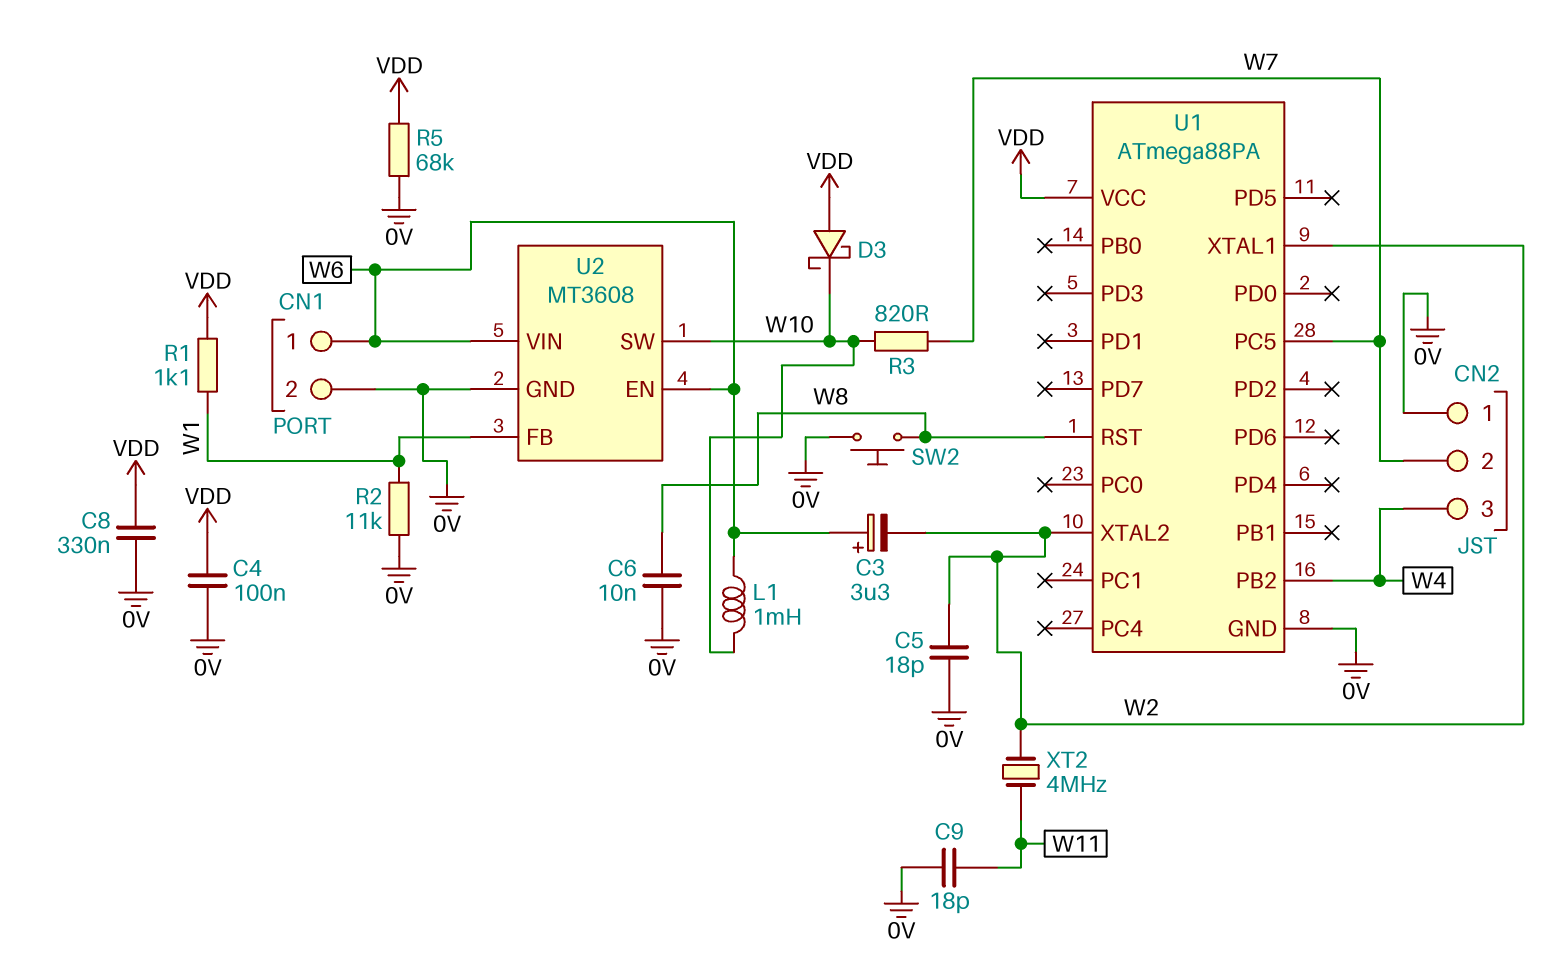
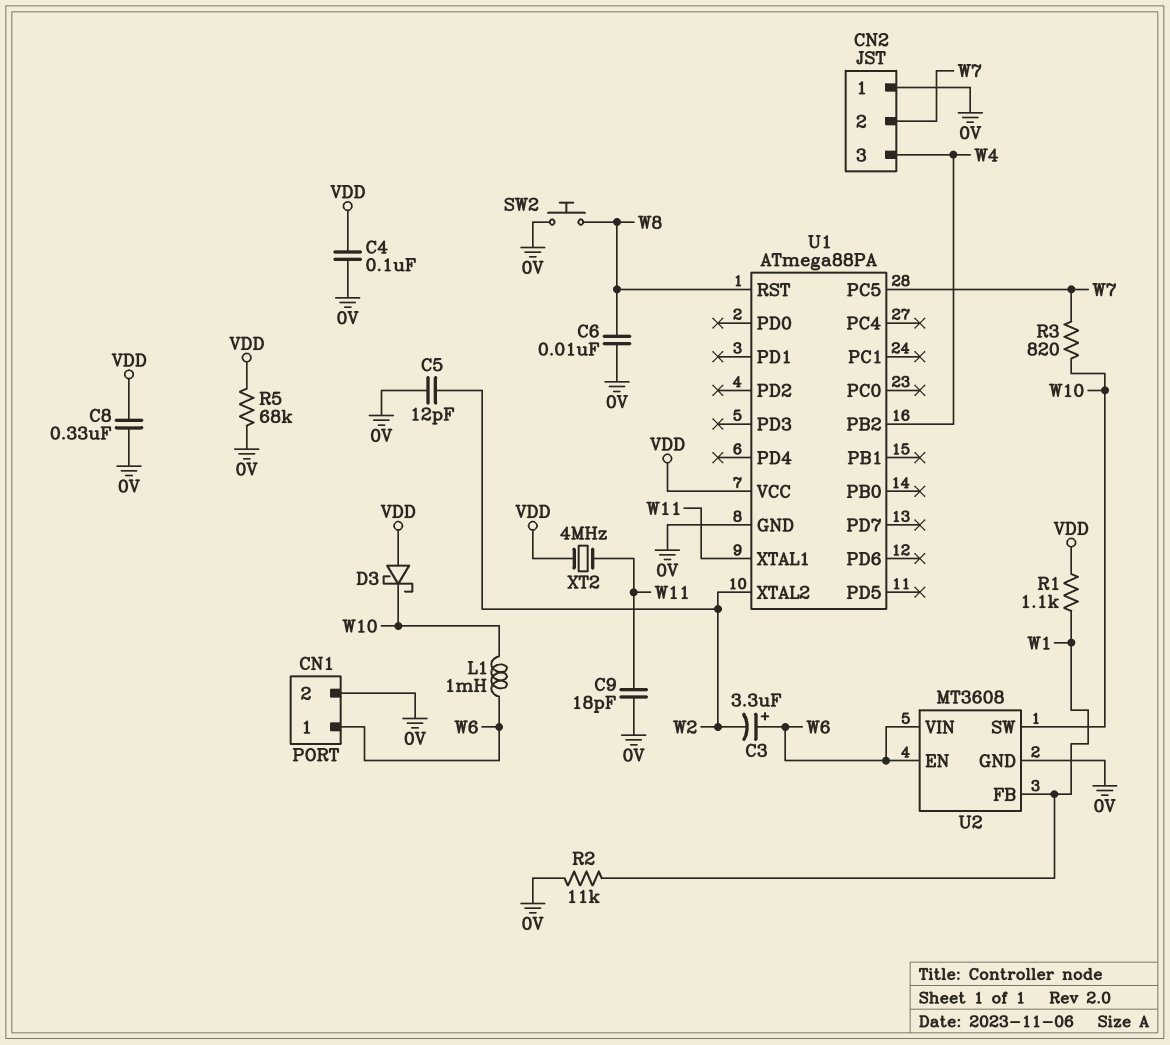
C5: 18pF (0V, W2) -> 12pF (0V, W2)
U1 pin XTAL1: W2 -> W11
XT2: 4MHz (W2, W11) -> 4MHz (VDD, W11)

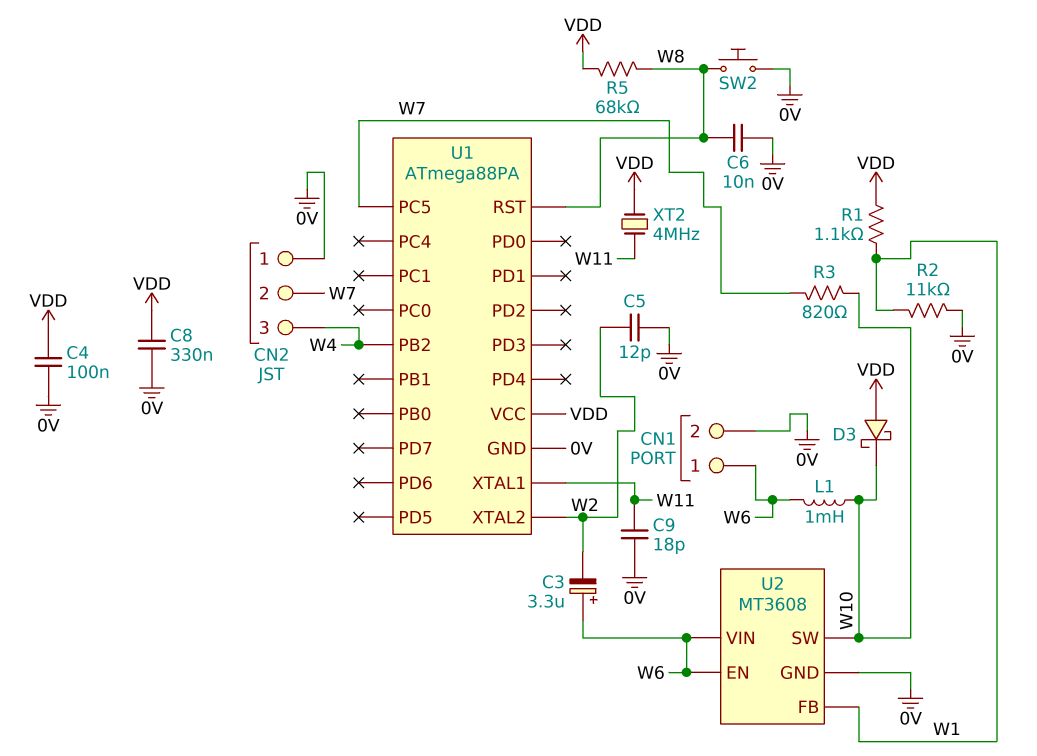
R5: 68k (0V, VDD) -> 68k (VDD, W8)

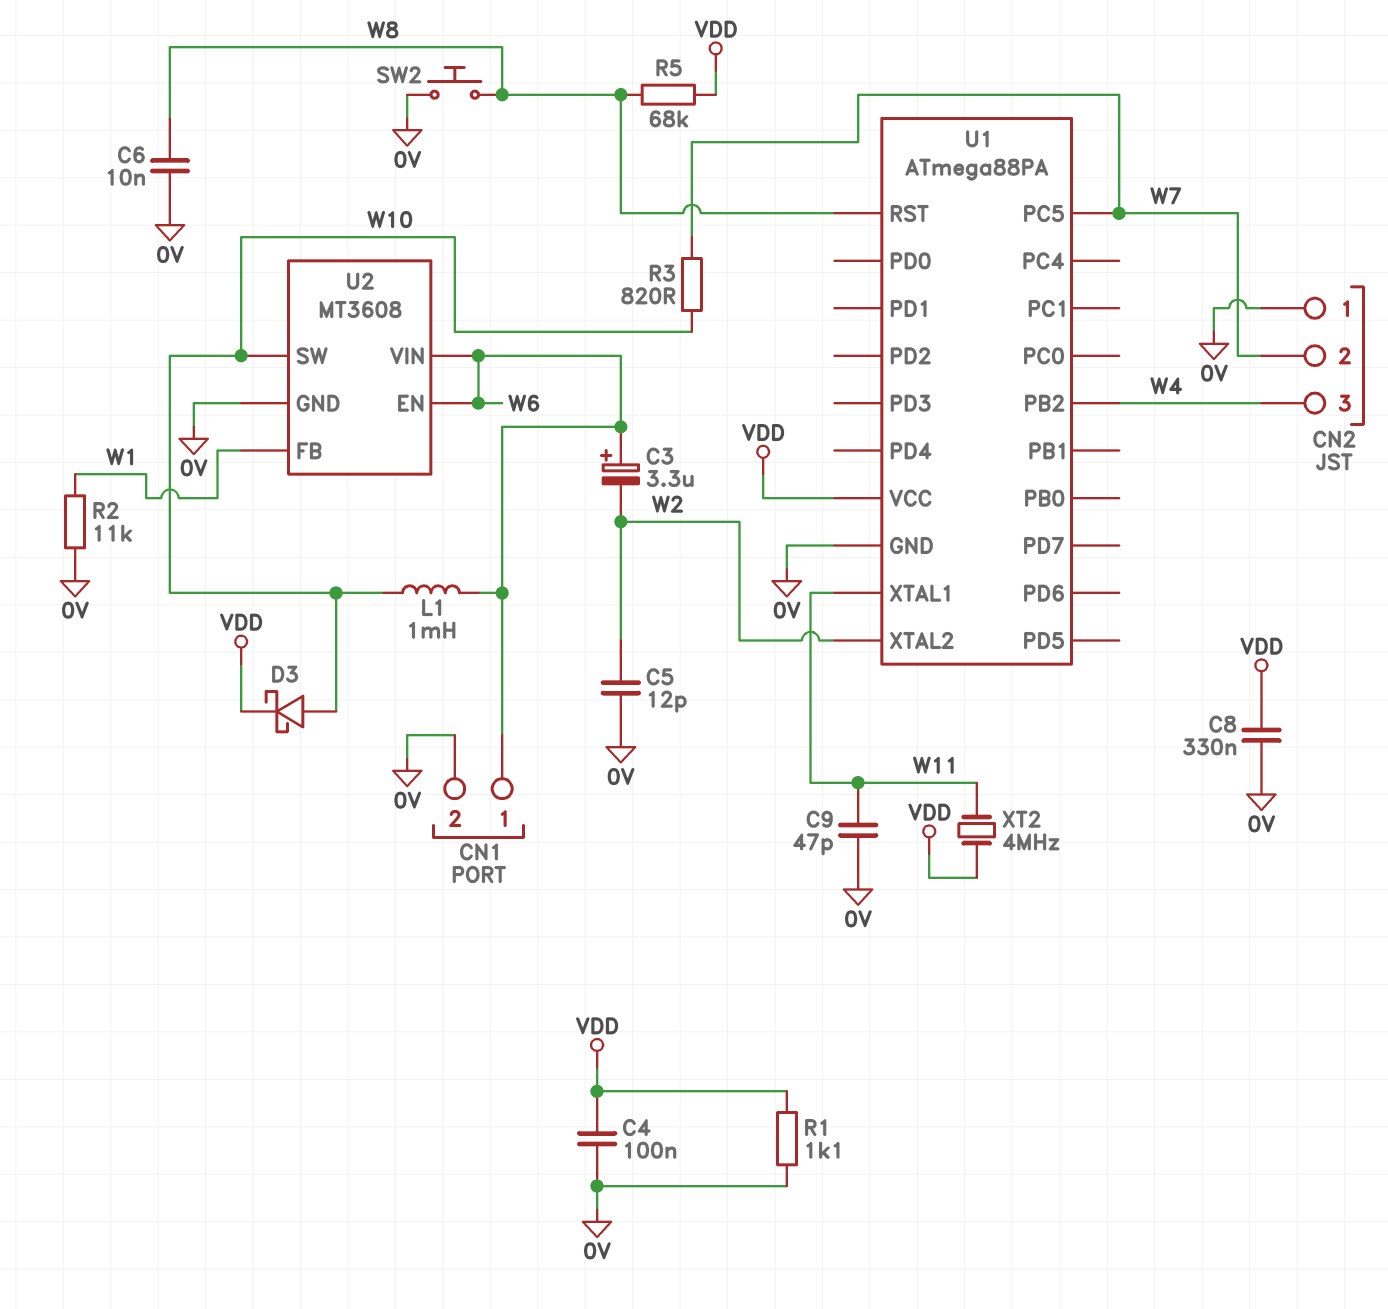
C9: 18pF (0V, W11) -> 47pF (0V, W11)
D3: schottky (A VDD, K W10) -> schottky (A W10, K VDD)
R1: 1.1k (VDD, W1) -> 1.1k (0V, VDD)

